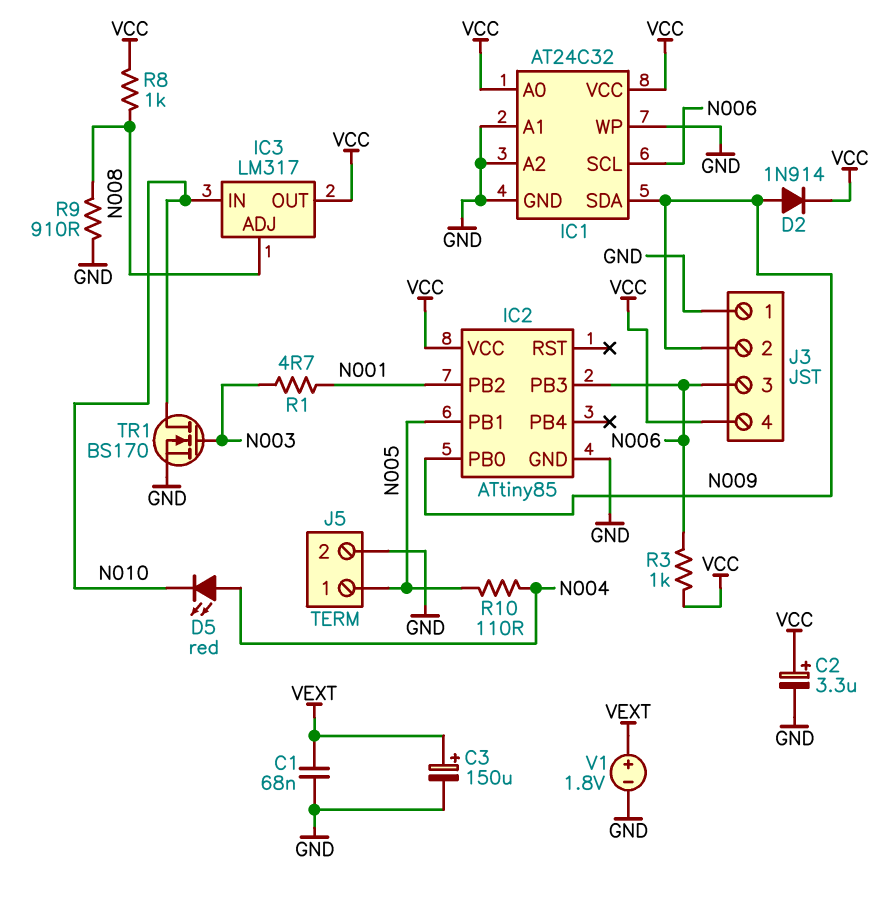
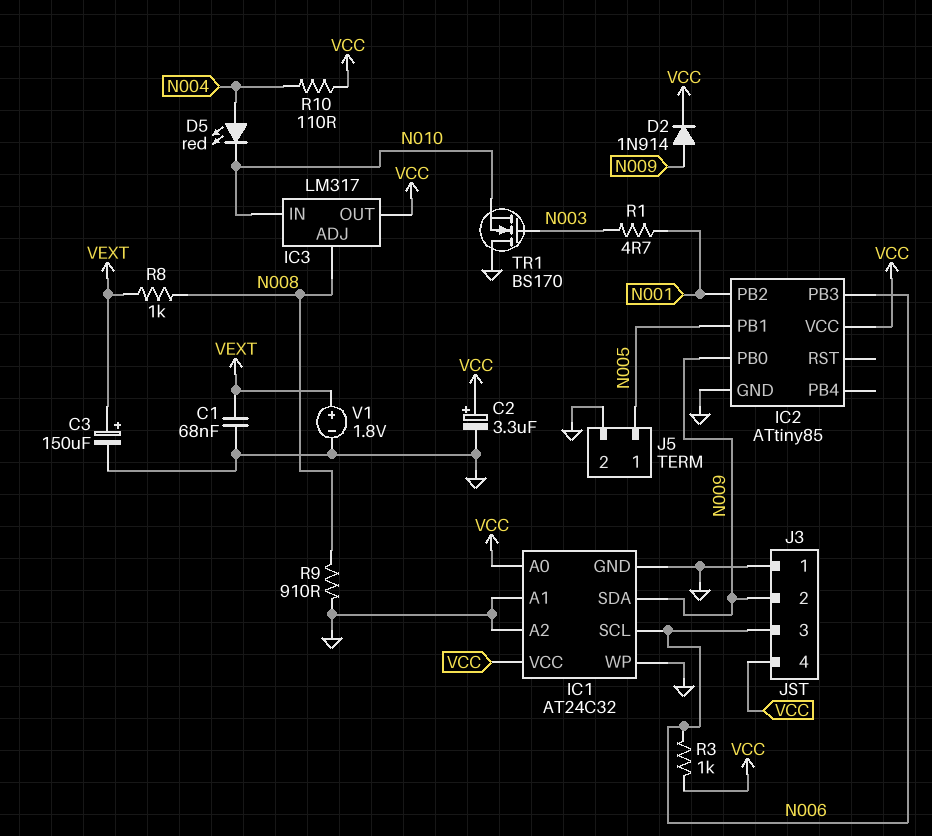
R8: 1k (N008, VCC) -> 1k (N008, VEXT)
R10: 110 (N004, N005) -> 110 (N004, VCC)
TR1: NMOS BS170 (G N003, D N010, S GND) -> NMOS BS170 (G N003, D GND, S N010)

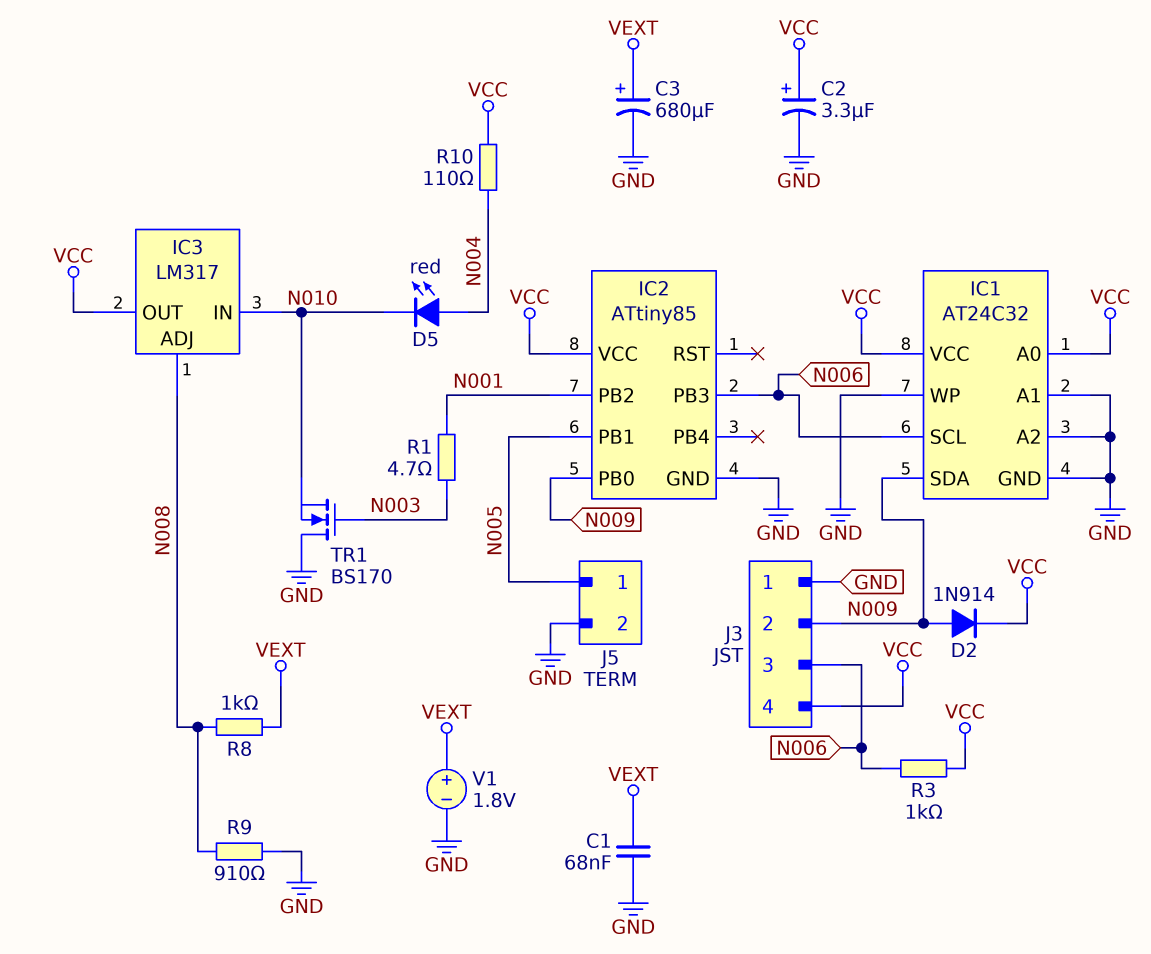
C3: 150uF (plus VEXT, minus GND) -> 680uF (plus VEXT, minus GND)

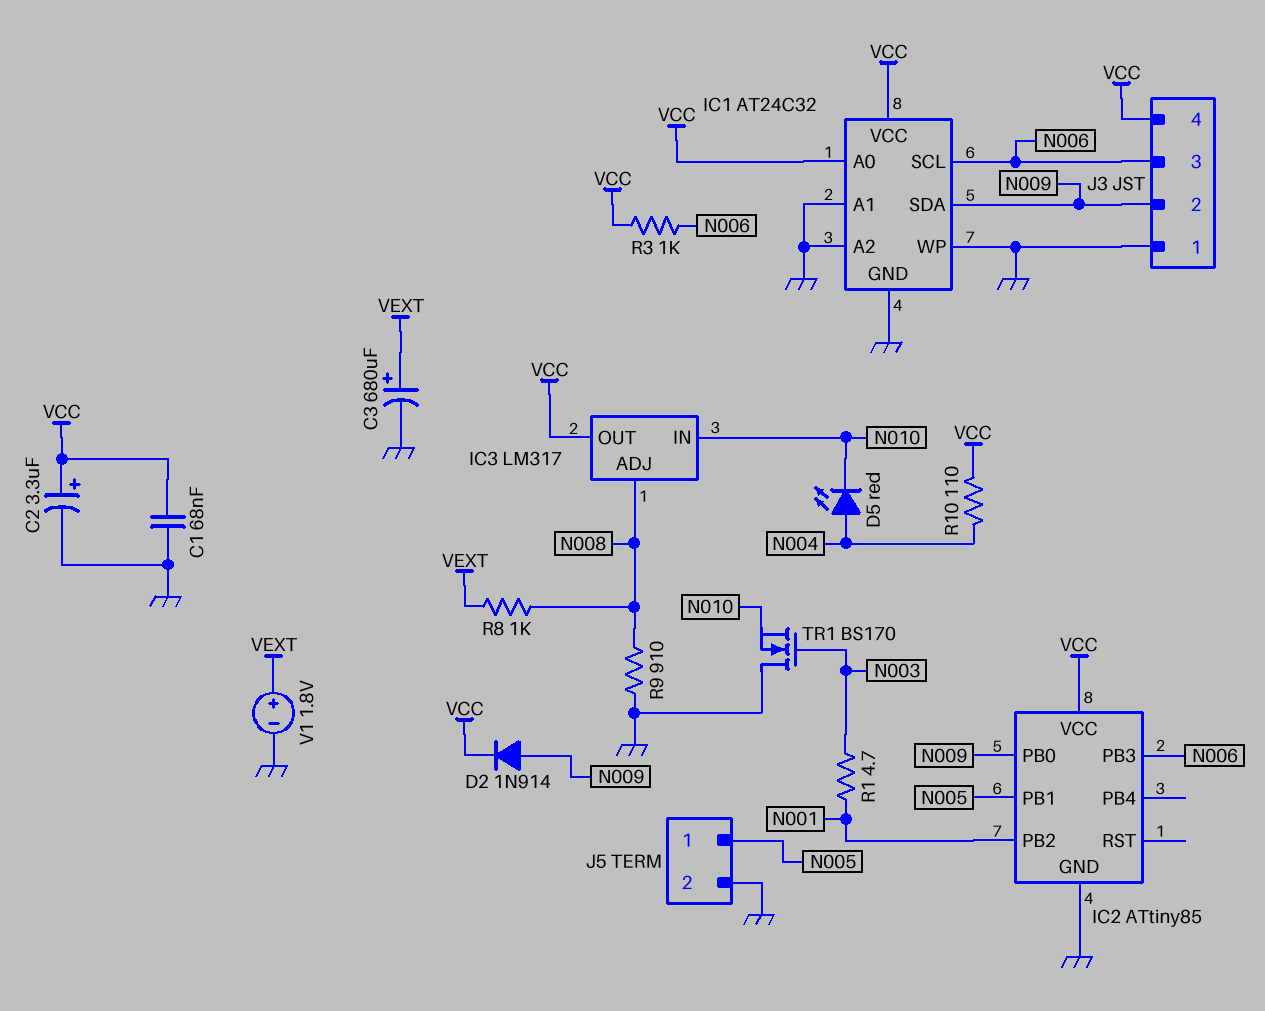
C1: 68nF (GND, VEXT) -> 68nF (GND, VCC)

